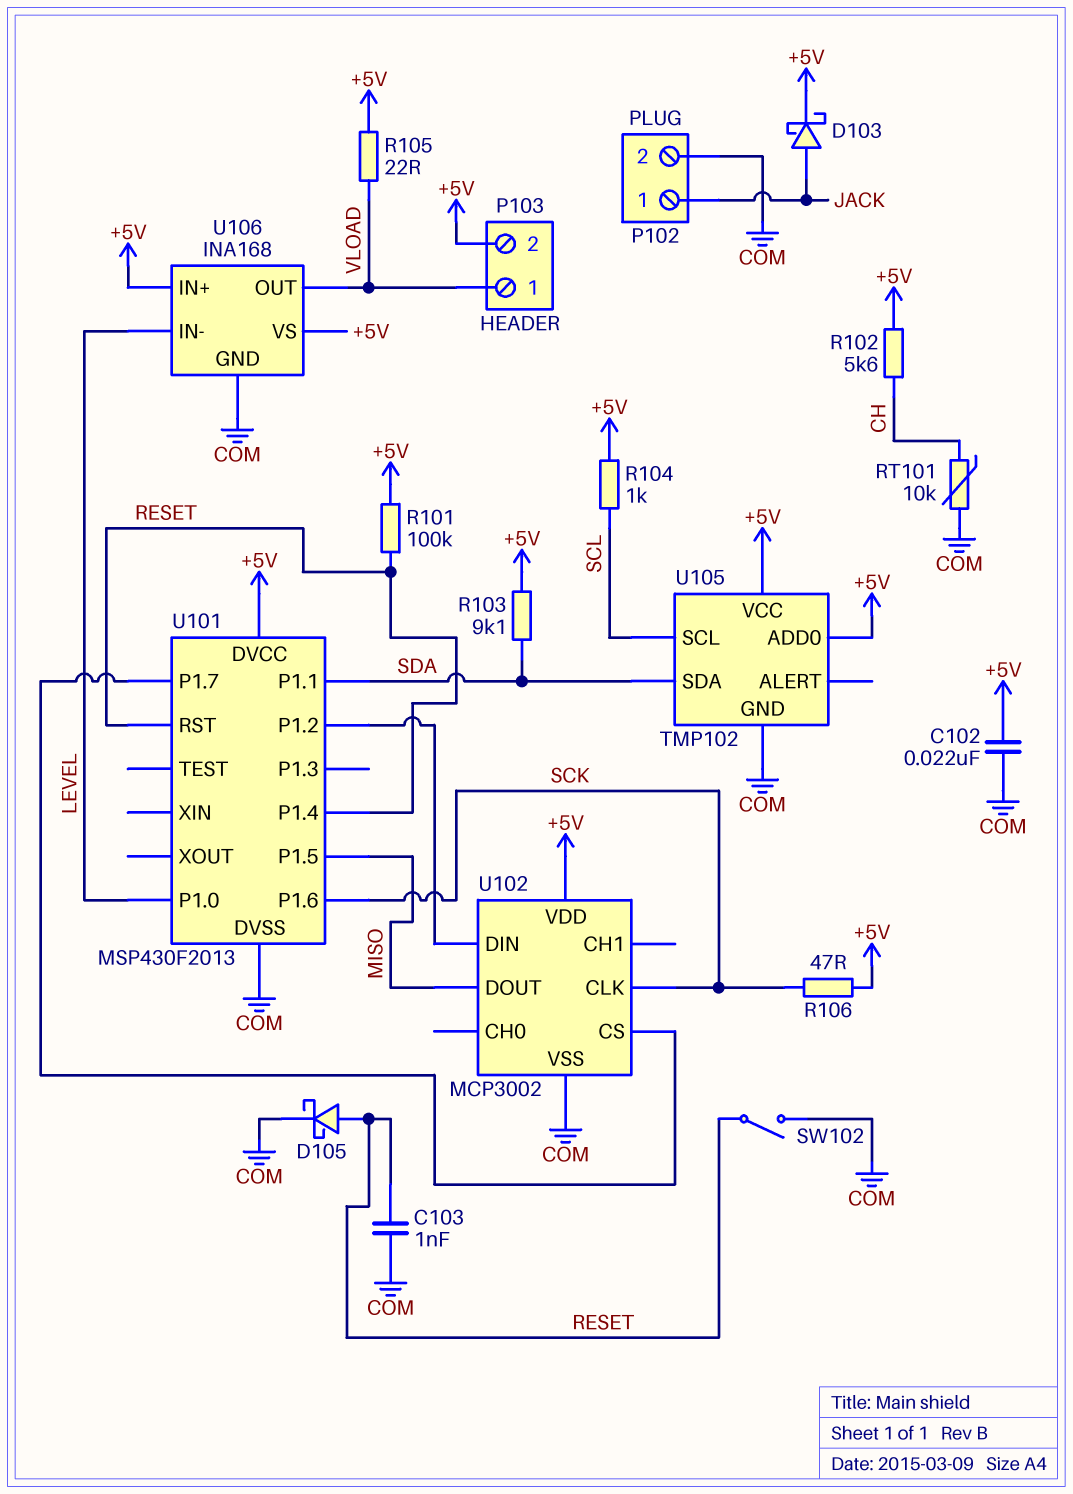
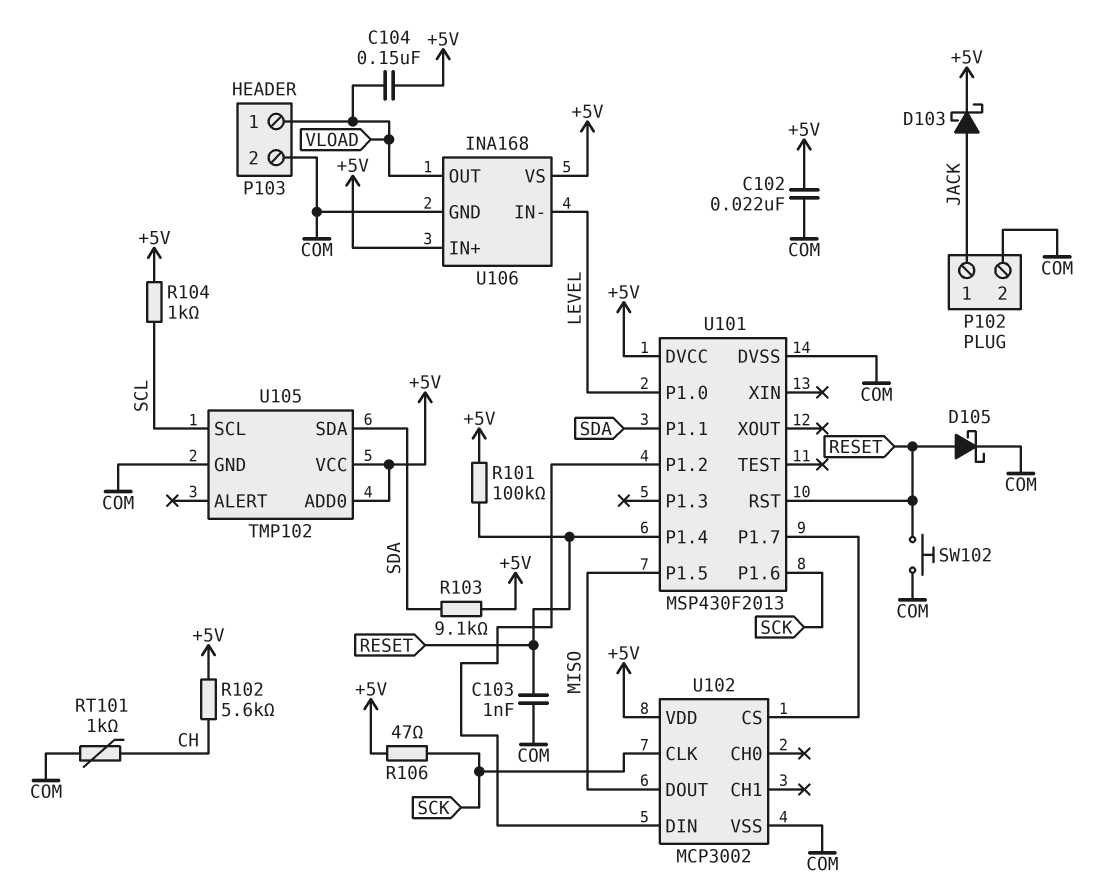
C104: none -> 150nF (+5V, VLOAD)
P103 pin 2: +5V -> COM
R105: 22 (+5V, VLOAD) -> none
RT101: 10k (CH, COM) -> 1k (CH, COM)
SW102: switch (COM, RESET) -> button (COM, RESET)

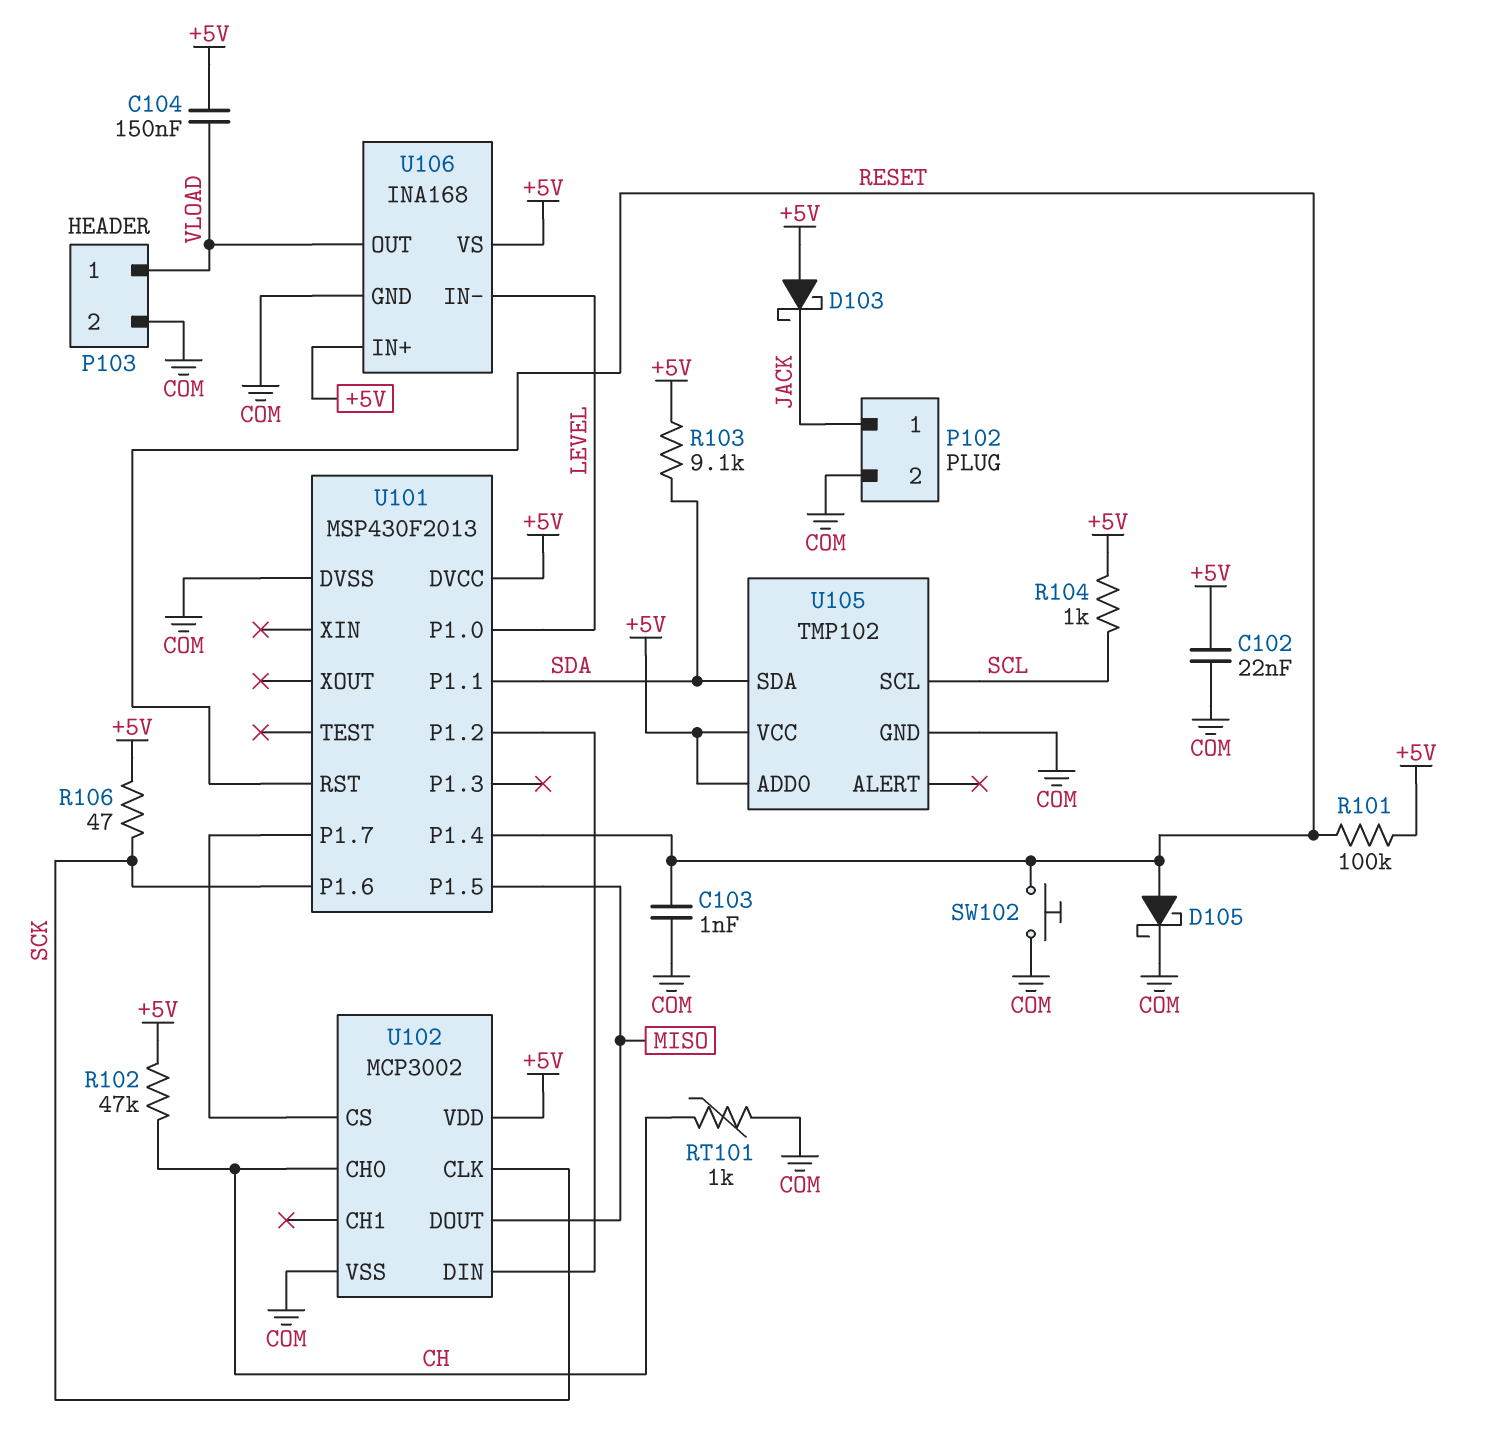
D103: schottky (A JACK, K +5V) -> schottky (A +5V, K JACK)
R102: 5.6k (+5V, CH) -> 47k (+5V, CH)
U102 pin CH0: none -> CH

